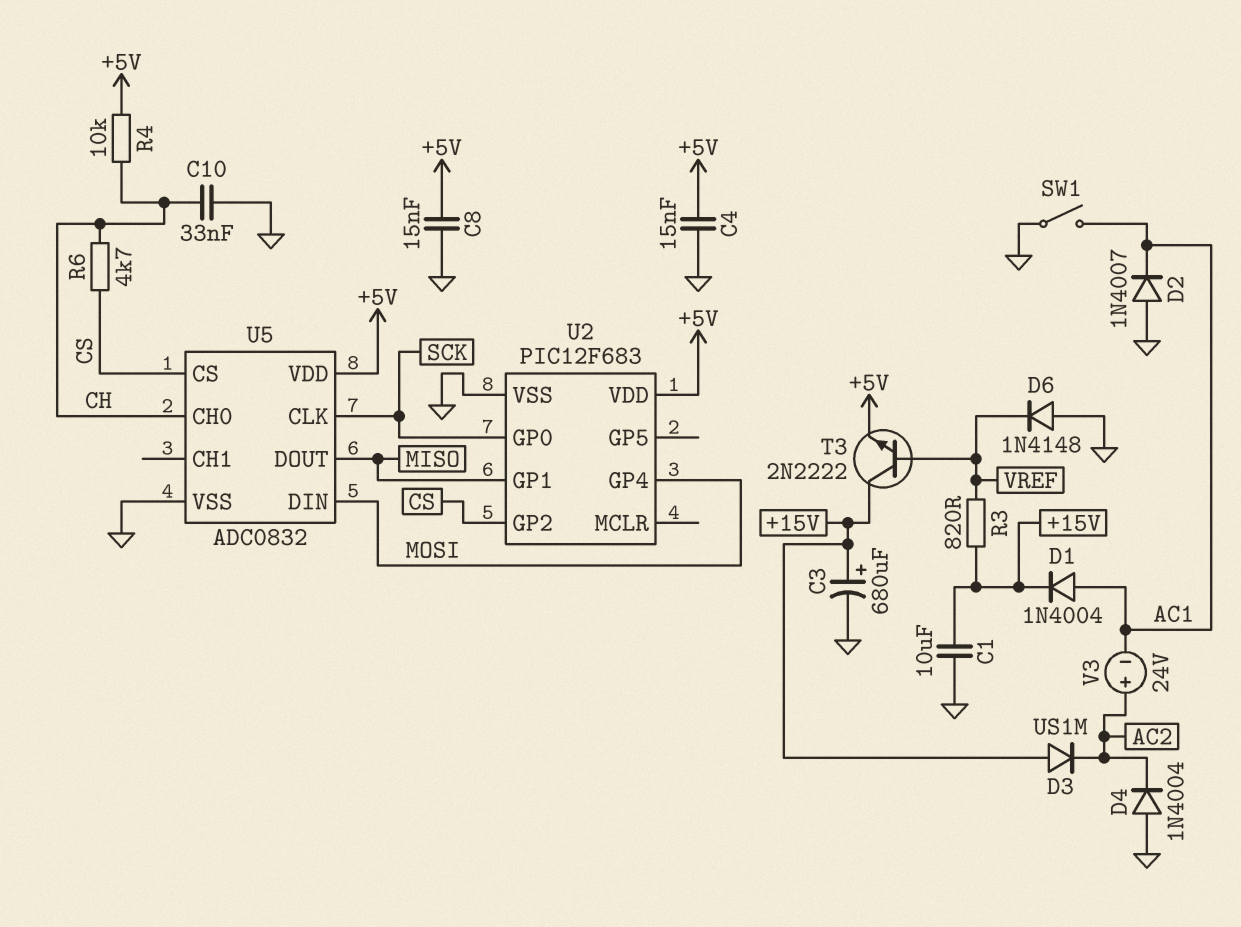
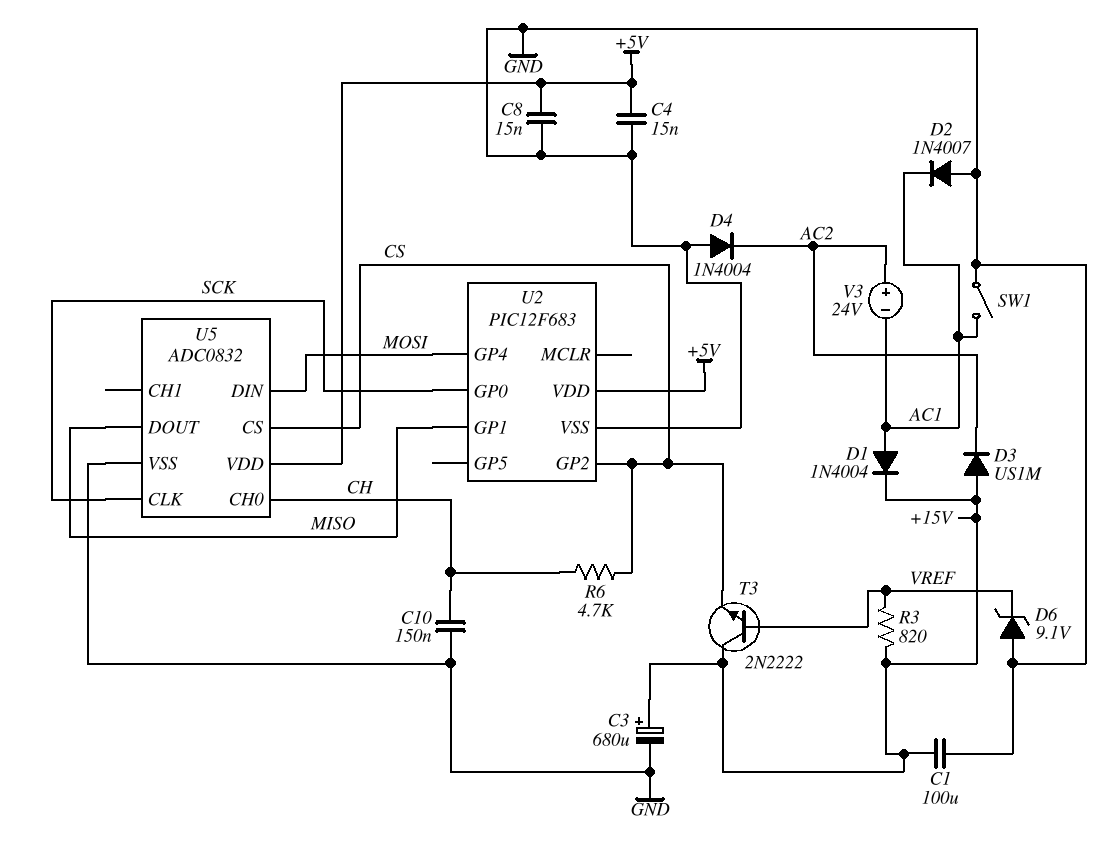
C1: 10uF (+15V, GND) -> 100uF (+15V, GND)
C10: 33nF (CH, GND) -> 150nF (CH, GND)
D6: diode 1N4148 (A GND, K VREF) -> zener 9.1V (A GND, K VREF)
R4: 10k (+5V, CH) -> none
T3: NPN 2N2222 (B VREF, C +15V, E +5V) -> NPN 2N2222 (B VREF, C +15V, E CS)

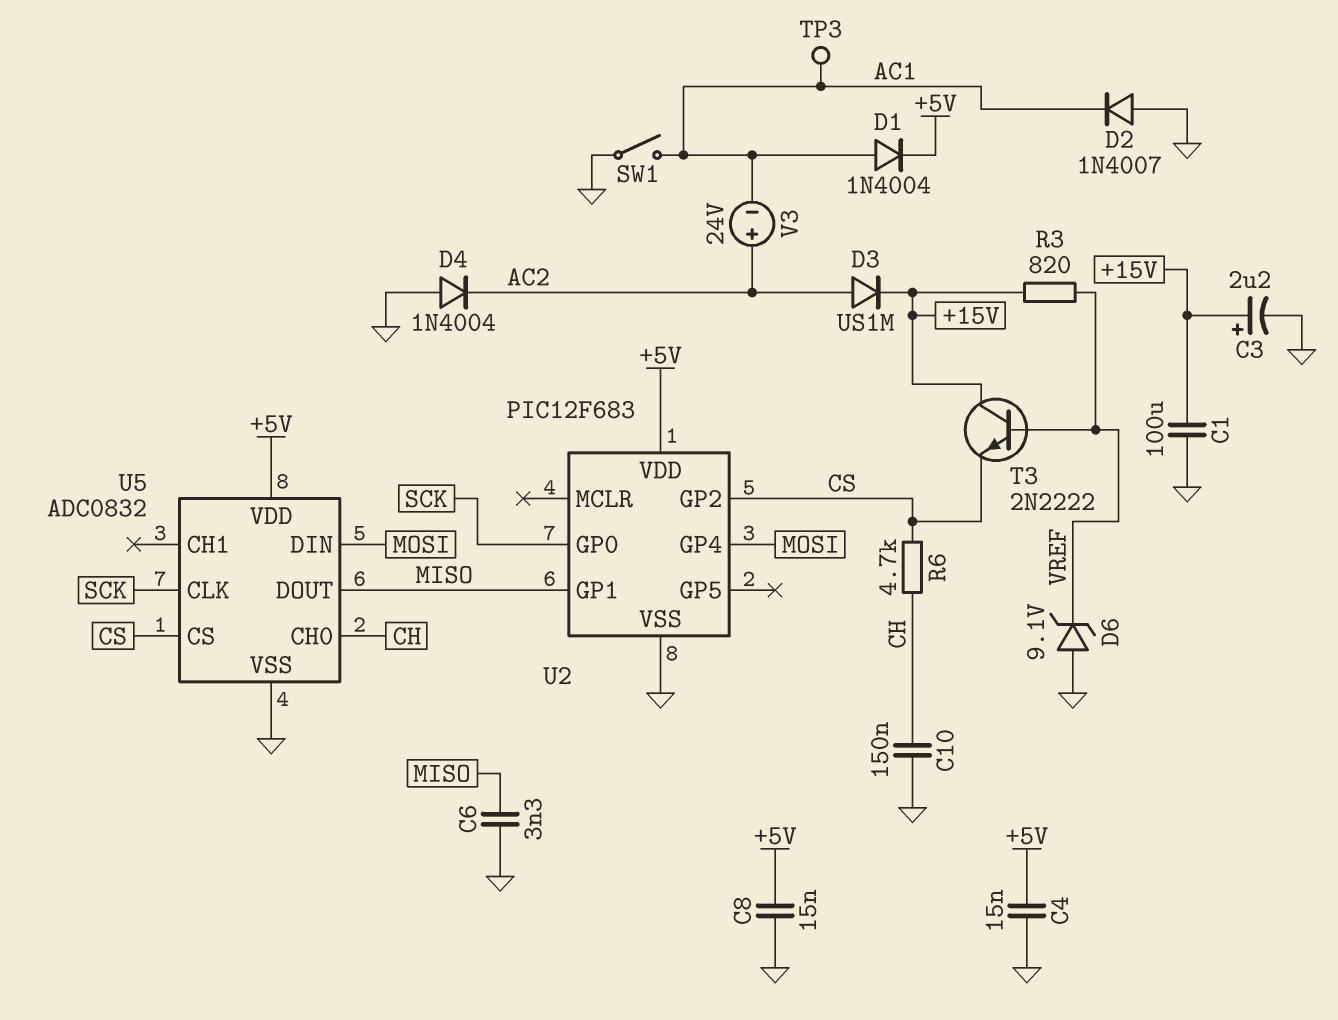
C3: 680uF (plus +15V, minus GND) -> 2.2uF (plus +15V, minus GND)
C6: none -> 3.3nF (GND, MISO)
D1: diode 1N4004 (A AC1, K +15V) -> diode 1N4004 (A AC1, K +5V)
D3: diode US1M (A +15V, K AC2) -> diode US1M (A AC2, K +15V)
TP3: none -> test point (AC1)

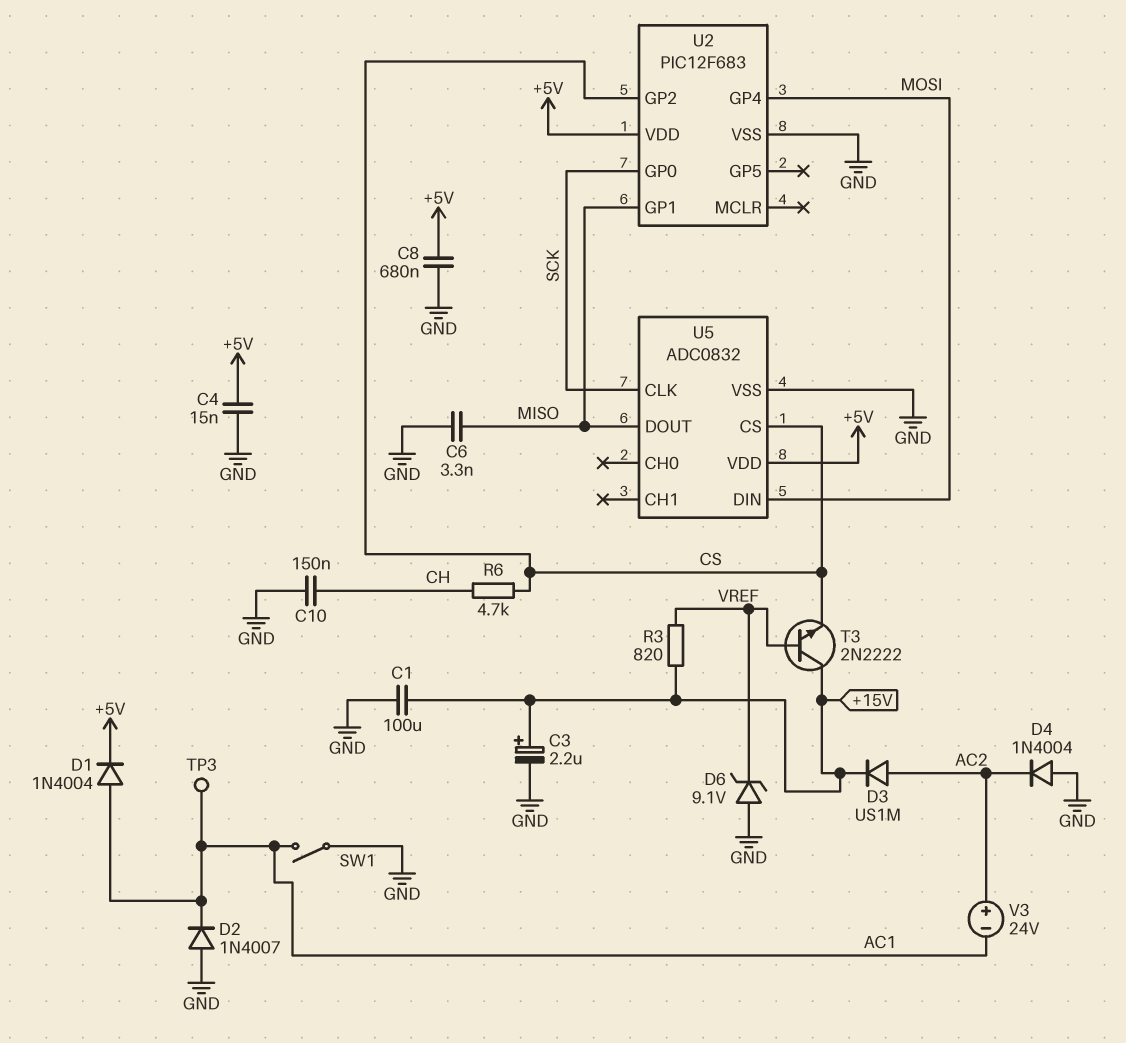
C8: 15nF (+5V, GND) -> 680nF (+5V, GND)
U5 pin CH0: CH -> none

